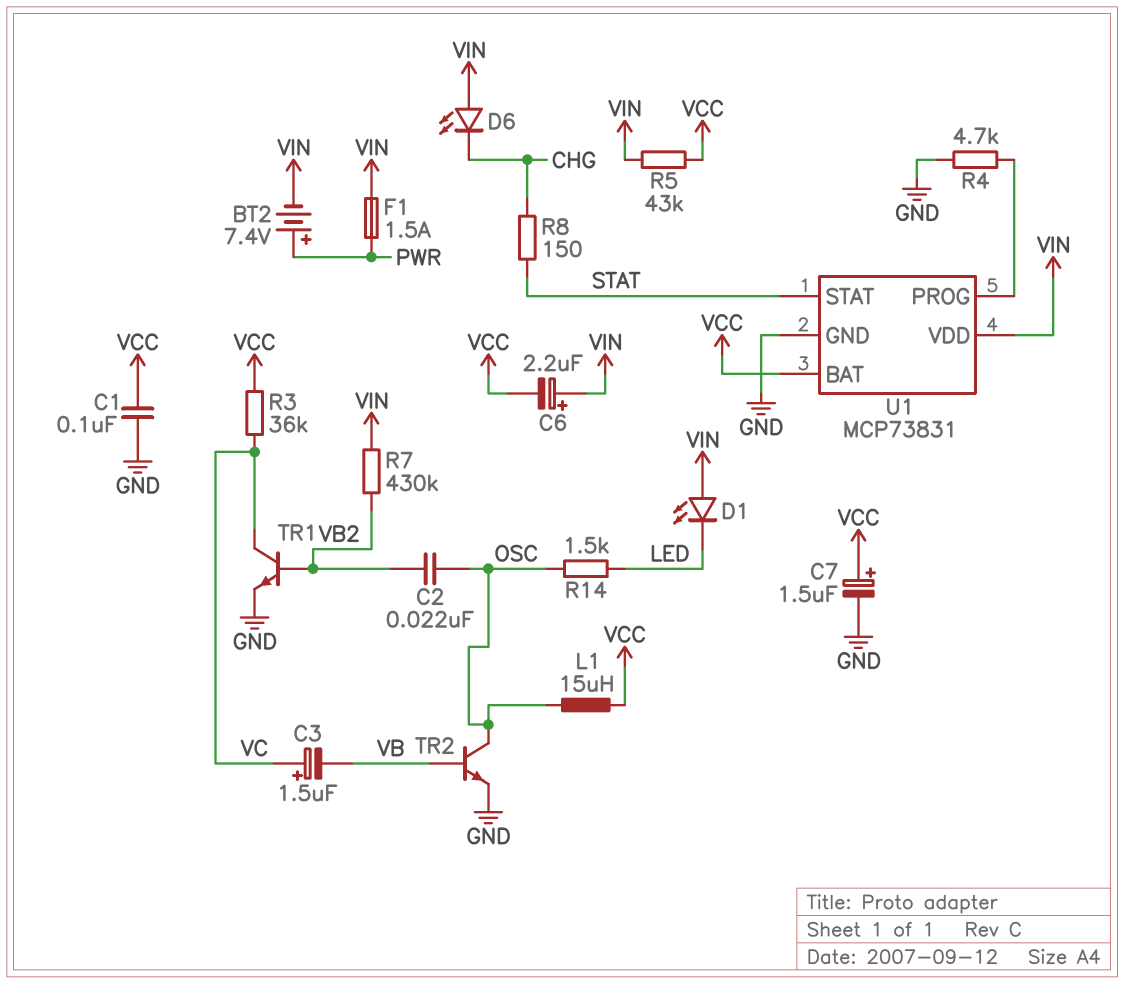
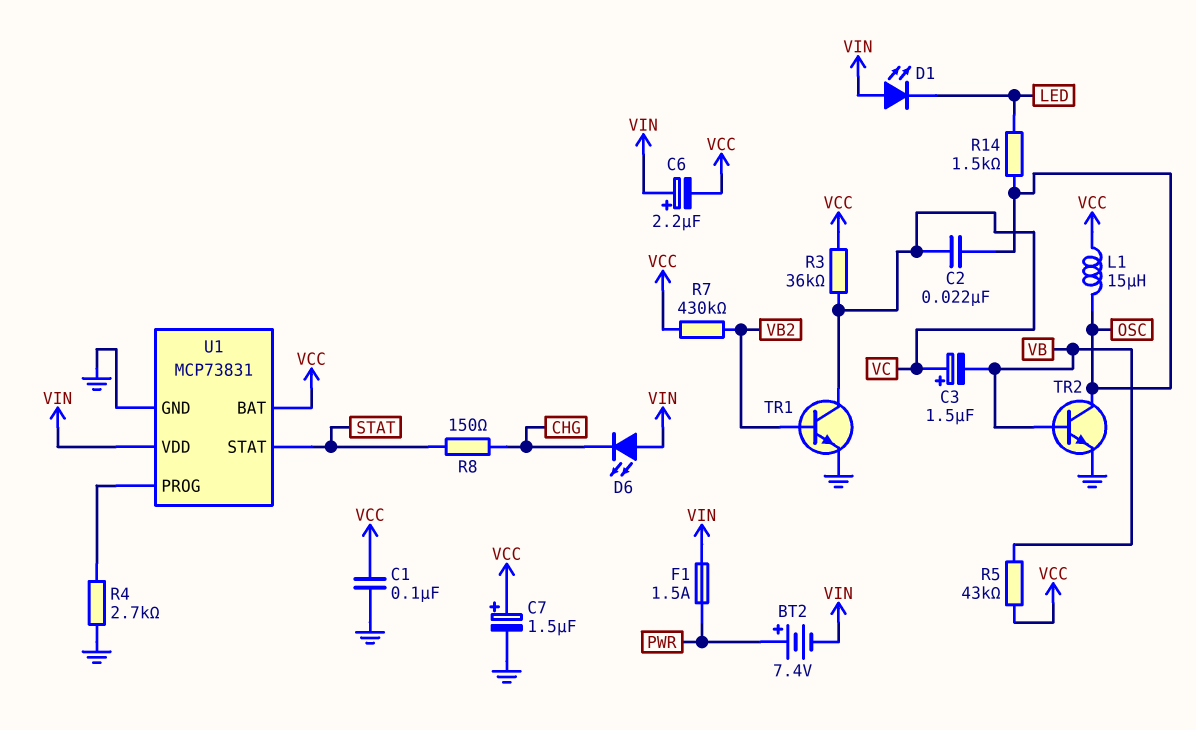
C2: 22nF (OSC, VB2) -> 22nF (OSC, VC)
R4: 4.7k (GND, U1/PROG) -> 2.7k (GND, U1/PROG)
R5: 43k (VCC, VIN) -> 43k (VB, VCC)
R7: 430k (VB2, VIN) -> 430k (VB2, VCC)

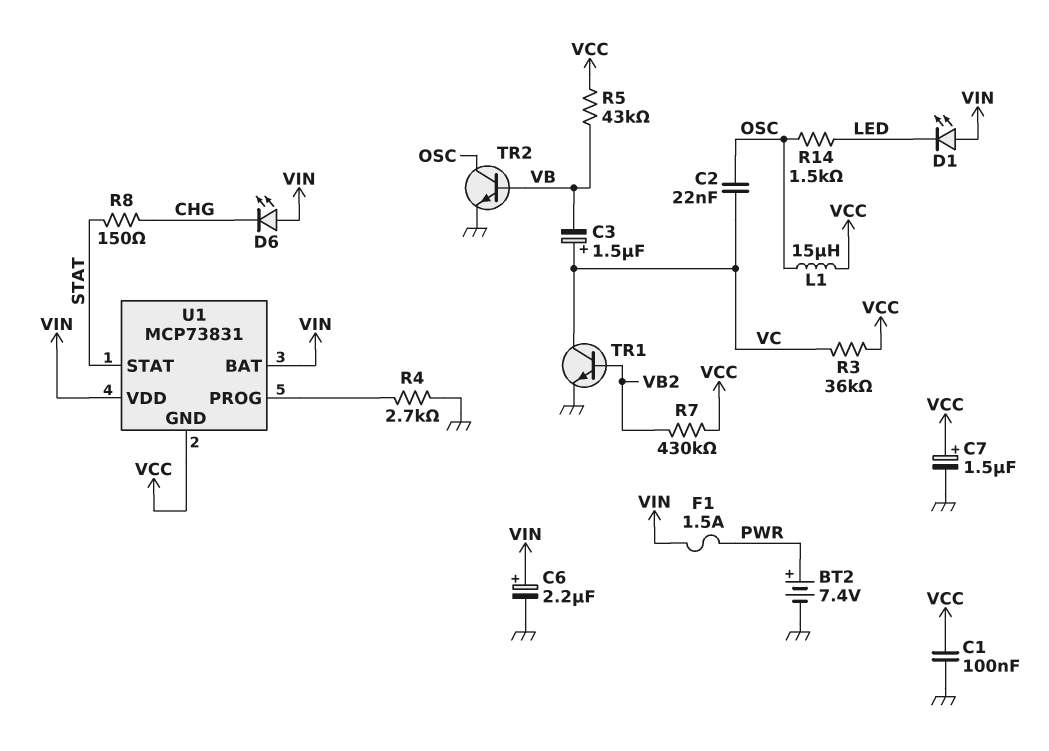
BT2: 7.4V (plus PWR, minus VIN) -> 7.4V (plus PWR, minus GND)
C6: 2.2uF (plus VIN, minus VCC) -> 2.2uF (plus VIN, minus GND)
U1 pin BAT: VCC -> VIN
U1 pin GND: GND -> VCC

